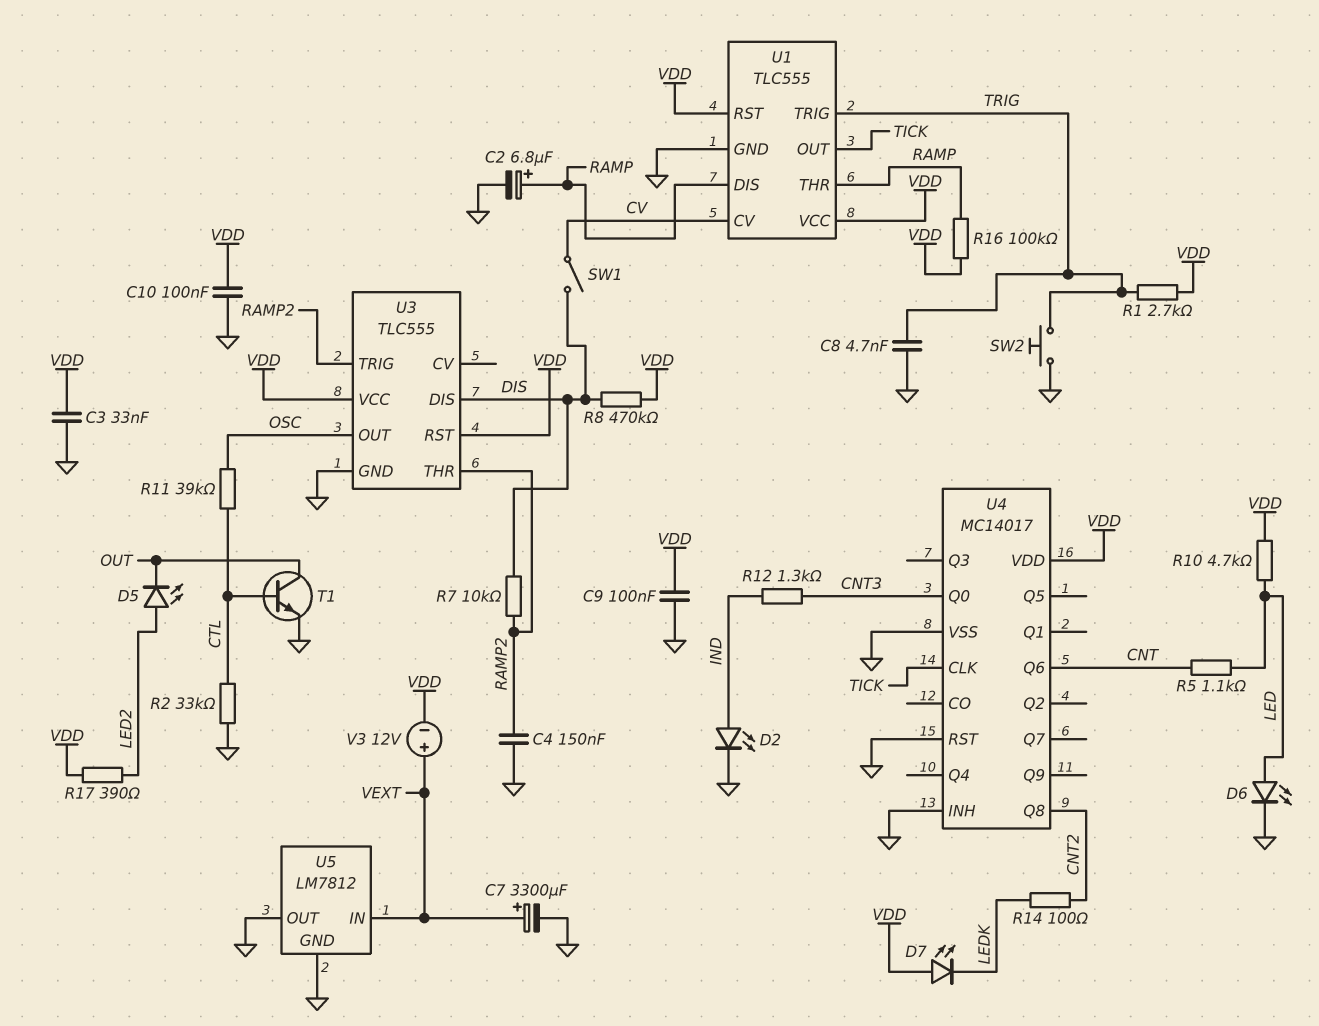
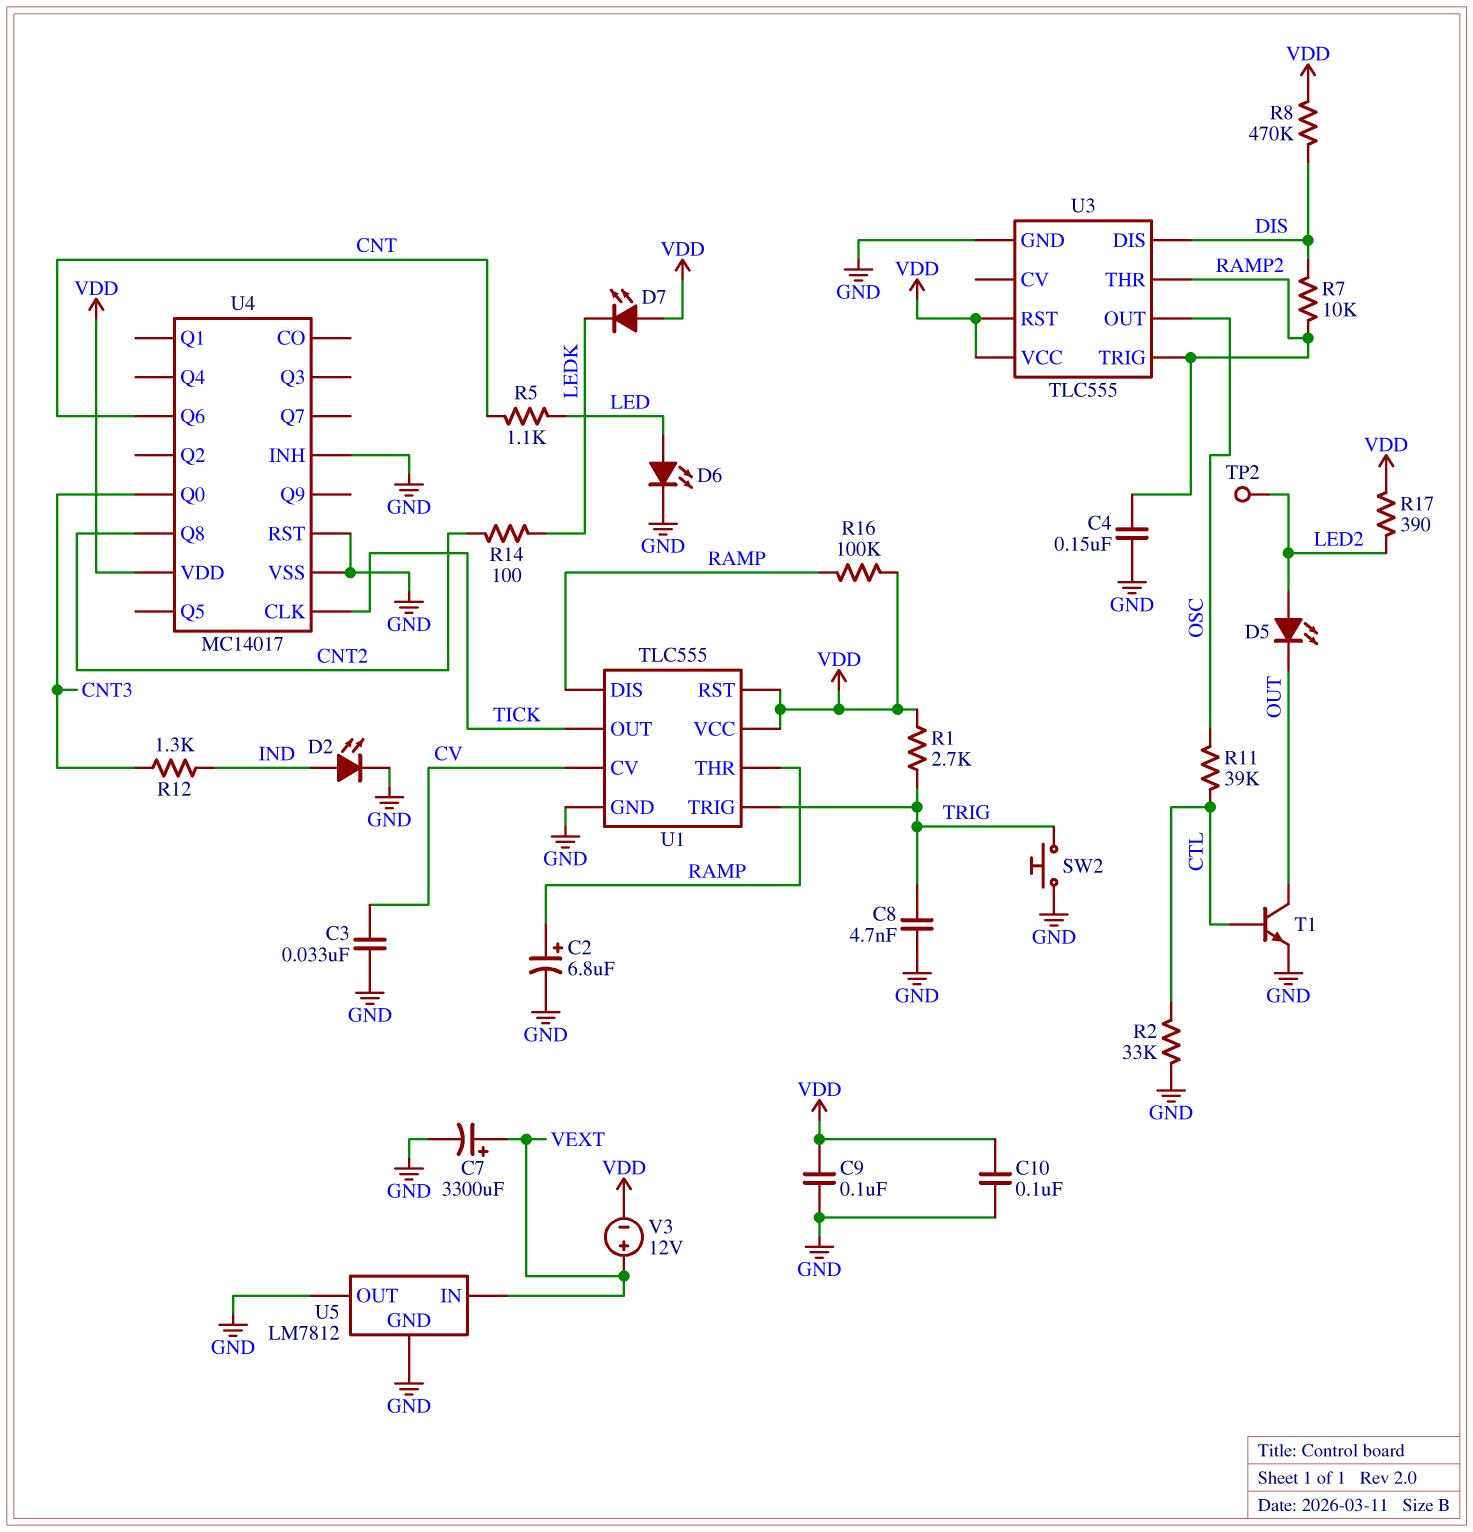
C3: 33nF (GND, VDD) -> 33nF (CV, GND)
R10: 4.7k (LED, VDD) -> none
SW1: switch (CV, DIS) -> none
TP2: none -> test point (LED2)

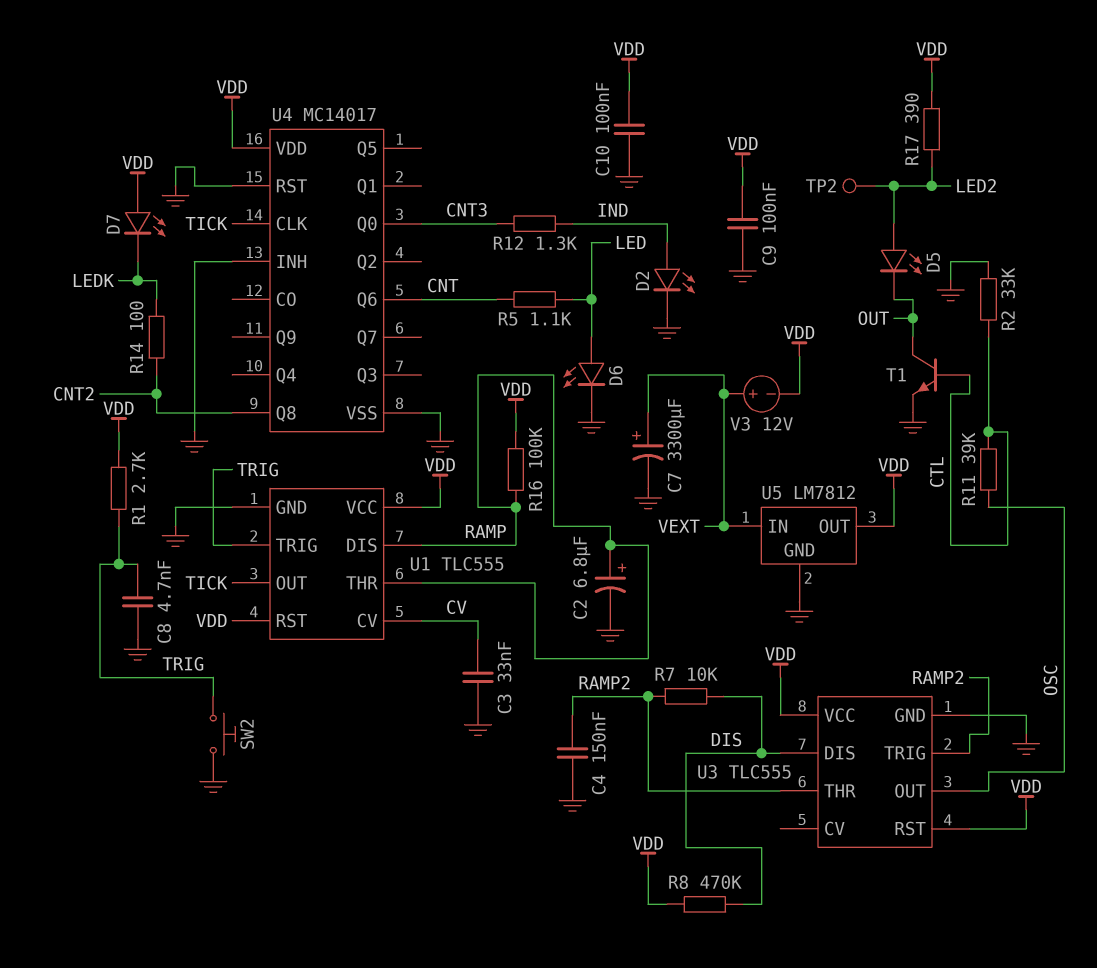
U5 pin OUT: GND -> VDD

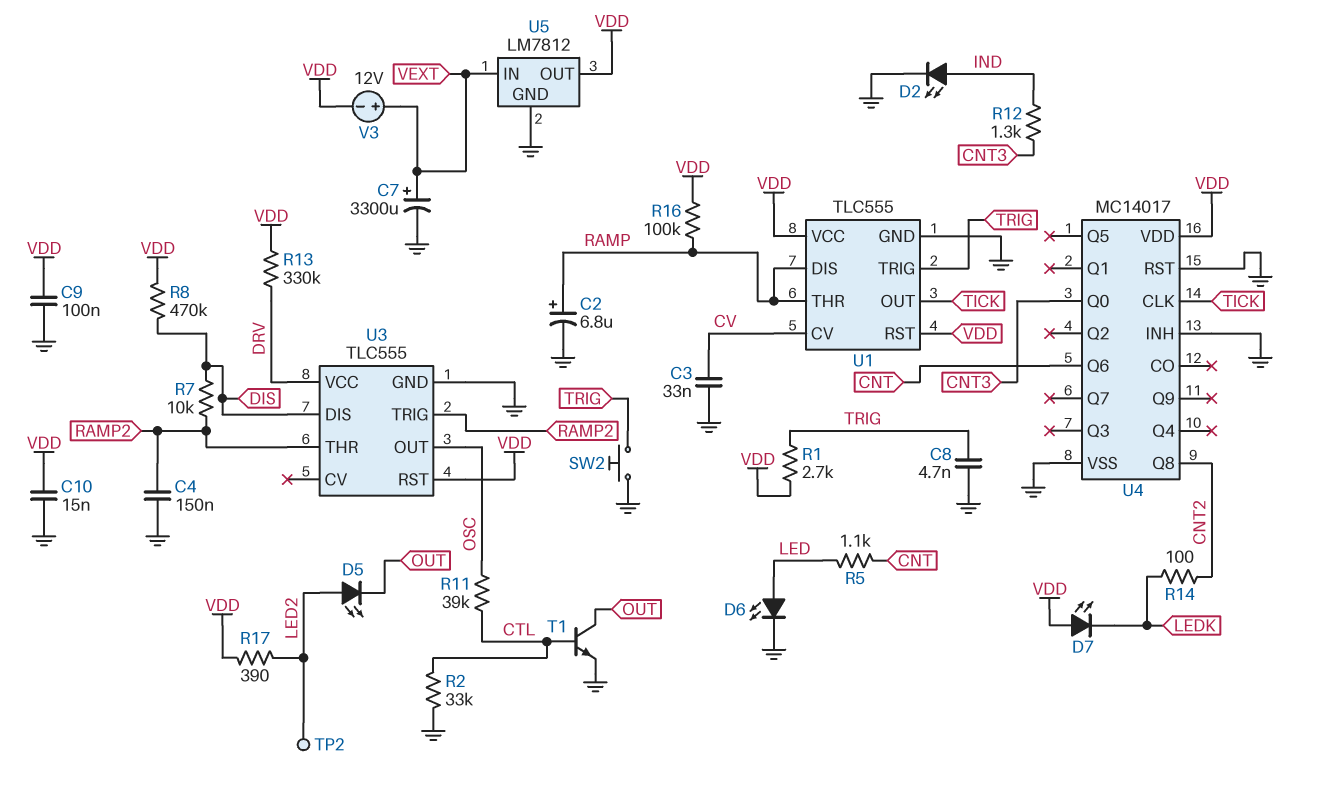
C10: 100nF (GND, VDD) -> 15nF (GND, VDD)
R13: none -> 330k (DRV, VDD)
U3 pin VCC: VDD -> DRV

